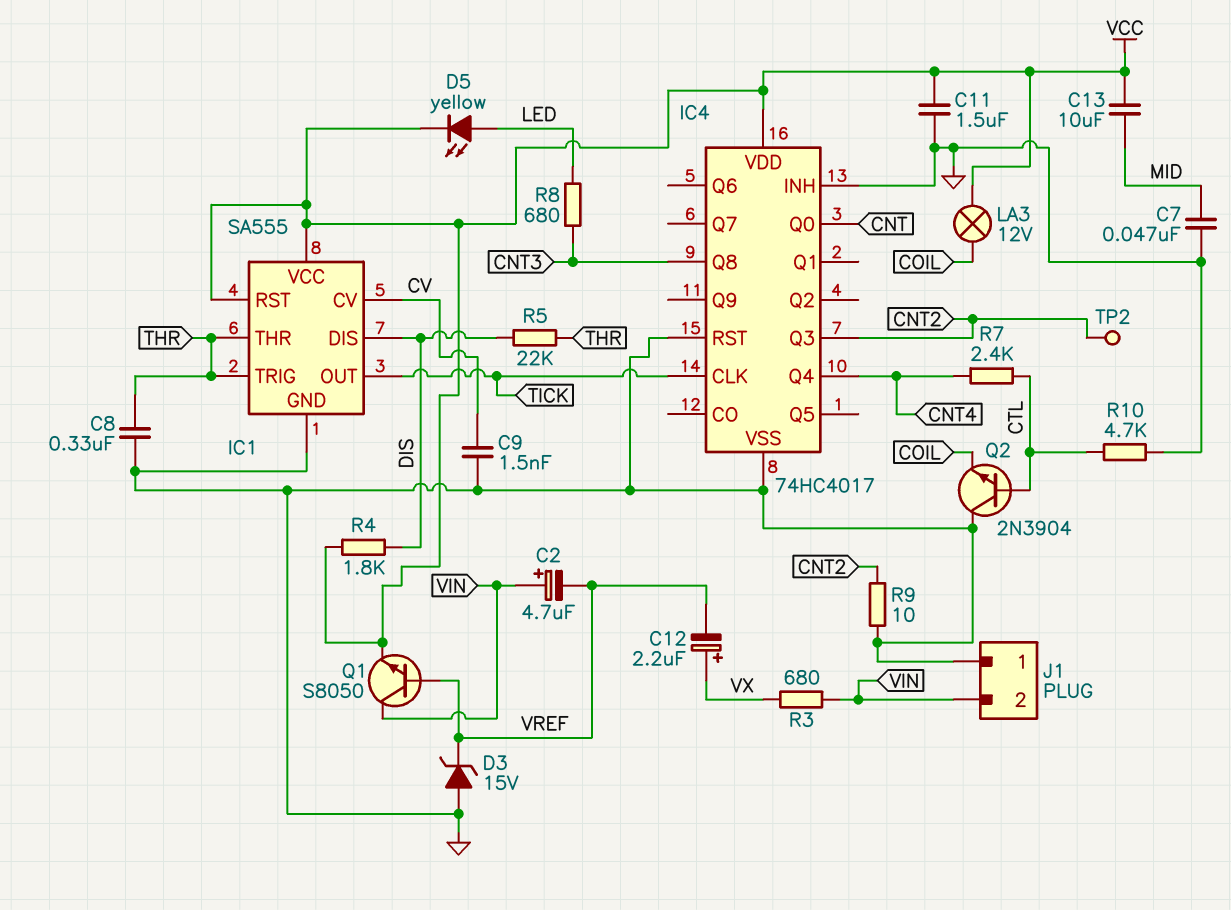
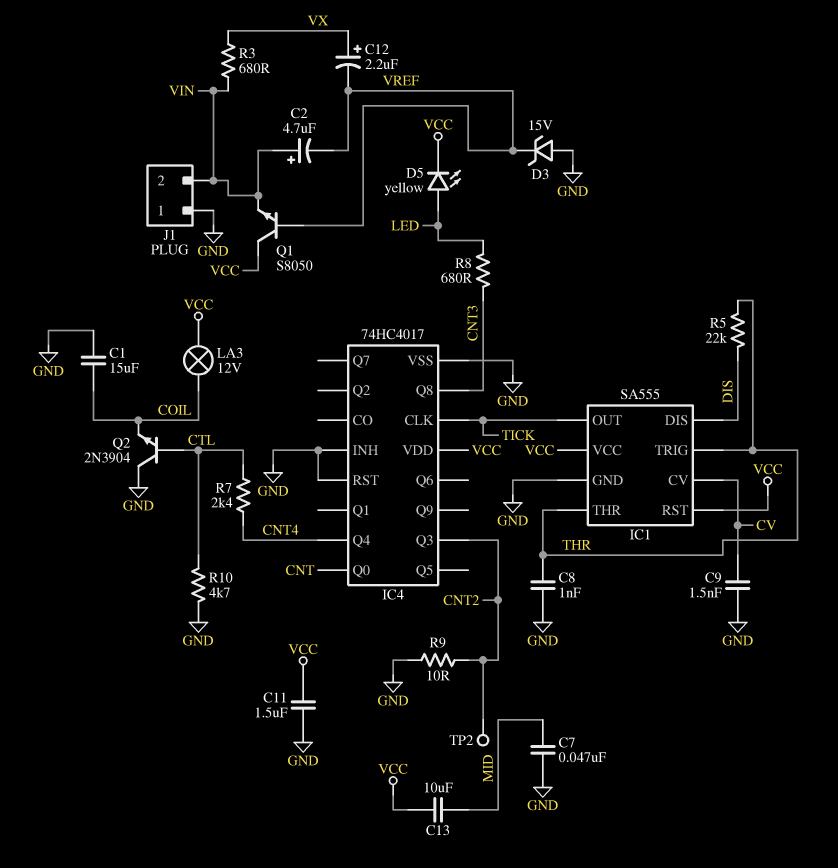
C1: none -> 15uF (COIL, GND)
C8: 330nF (GND, THR) -> 1nF (GND, THR)
Q1: NPN S8050 (B VREF, C VIN, E VCC) -> NPN S8050 (B VREF, C VCC, E VIN)
R4: 1.8k (DIS, VCC) -> none

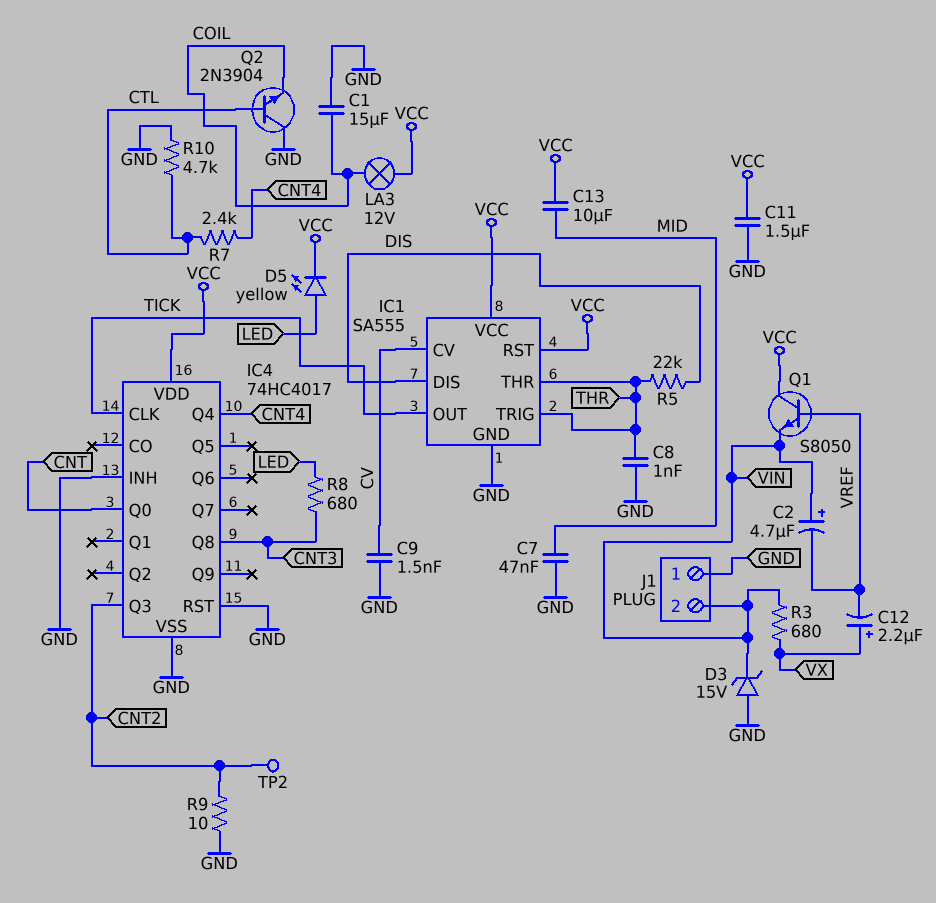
D3: zener 15V (A GND, K VREF) -> zener 15V (A GND, K VIN)

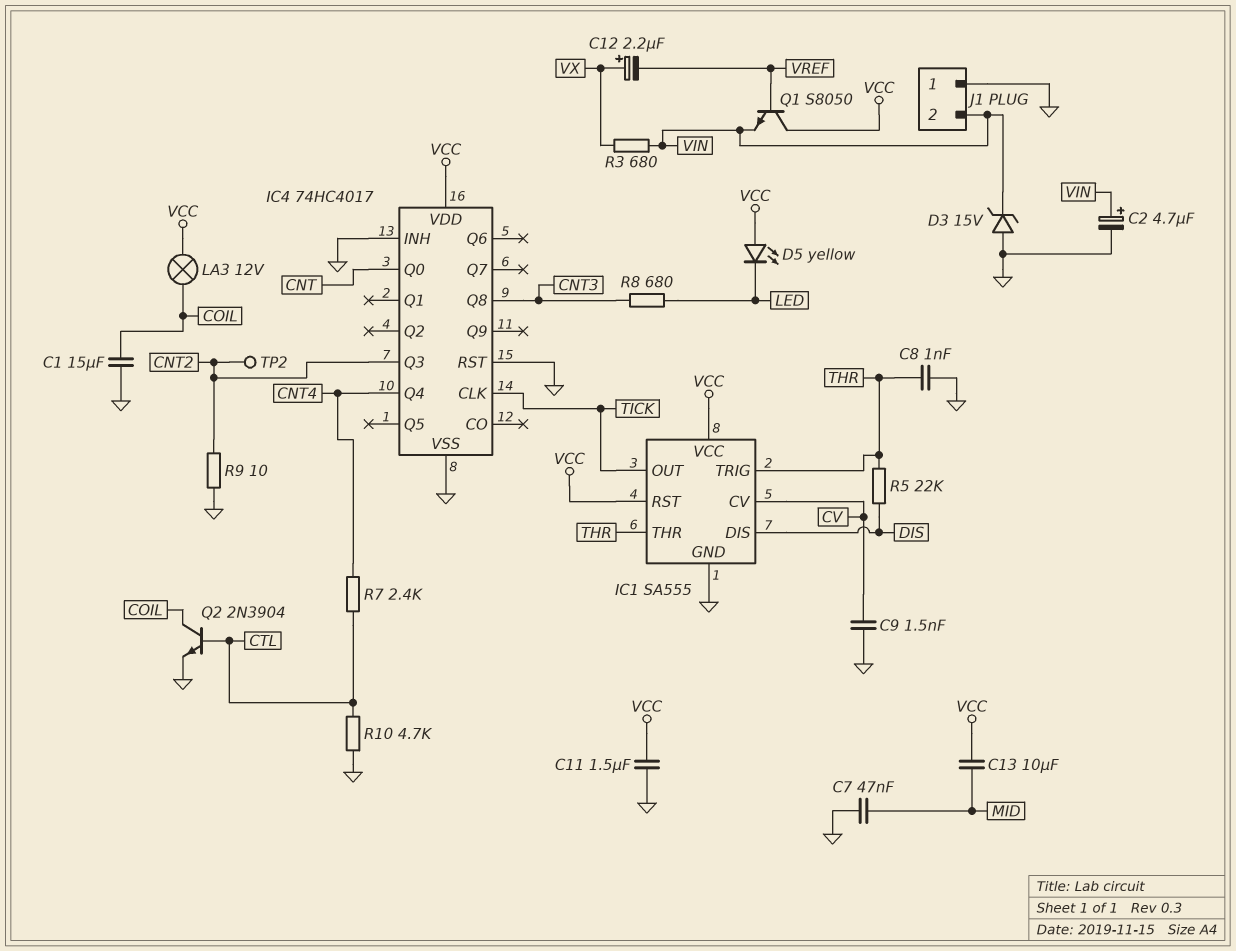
C2: 4.7uF (plus VIN, minus VREF) -> 4.7uF (plus VIN, minus GND)
D5: LED yellow (A LED, K VCC) -> LED yellow (A VCC, K LED)
Q2: NPN 2N3904 (B CTL, C GND, E COIL) -> NPN 2N3904 (B CTL, C COIL, E GND)

